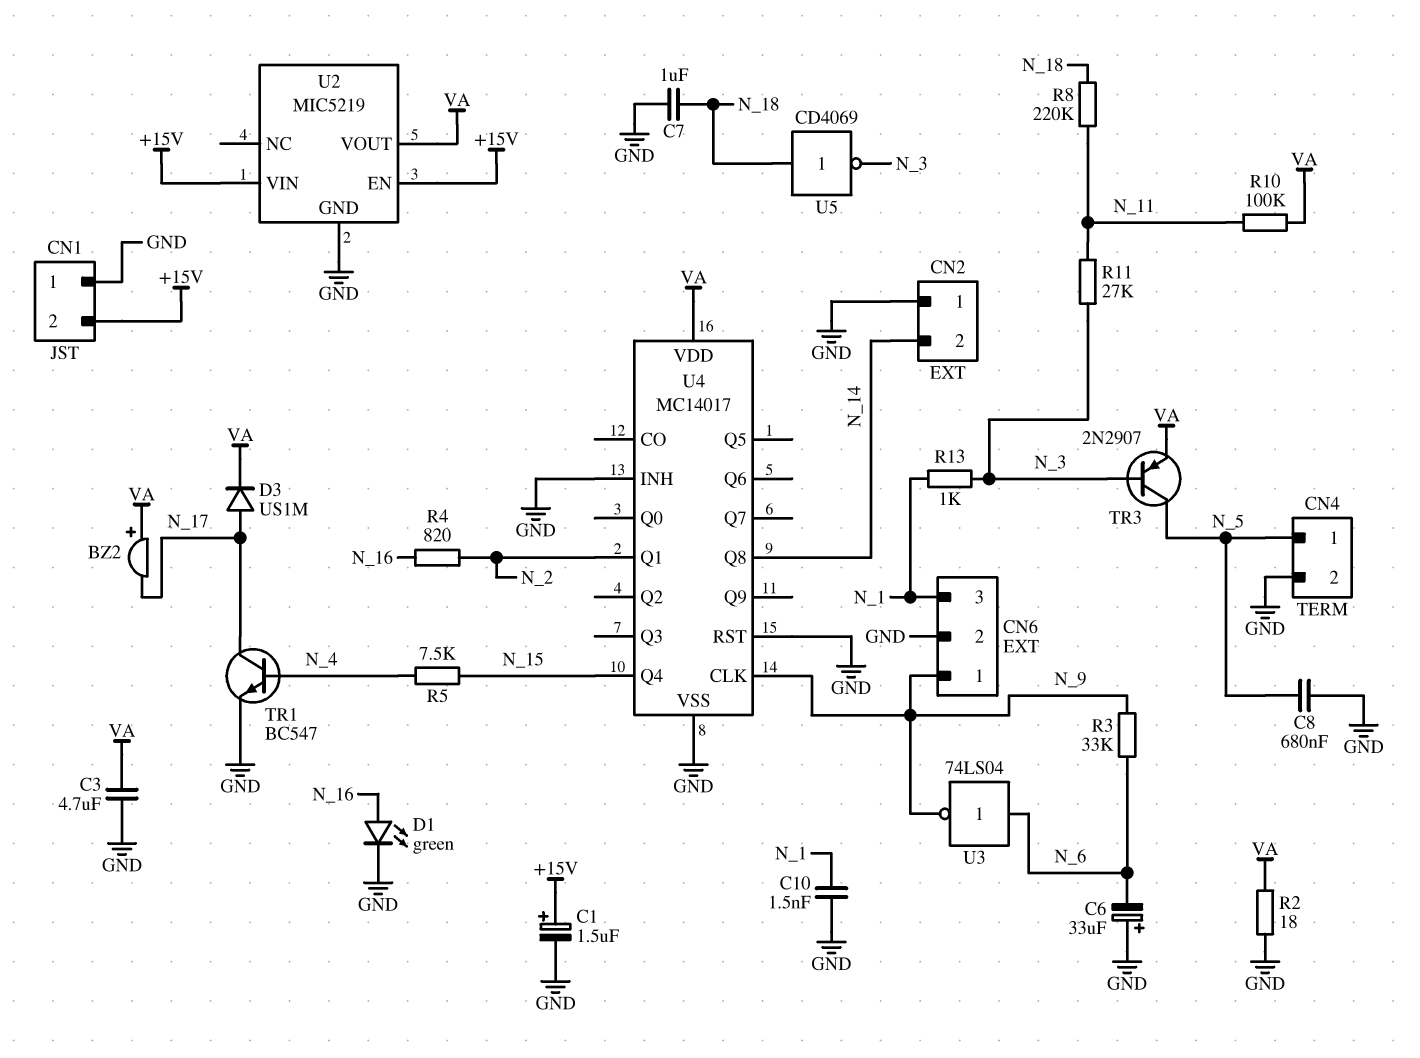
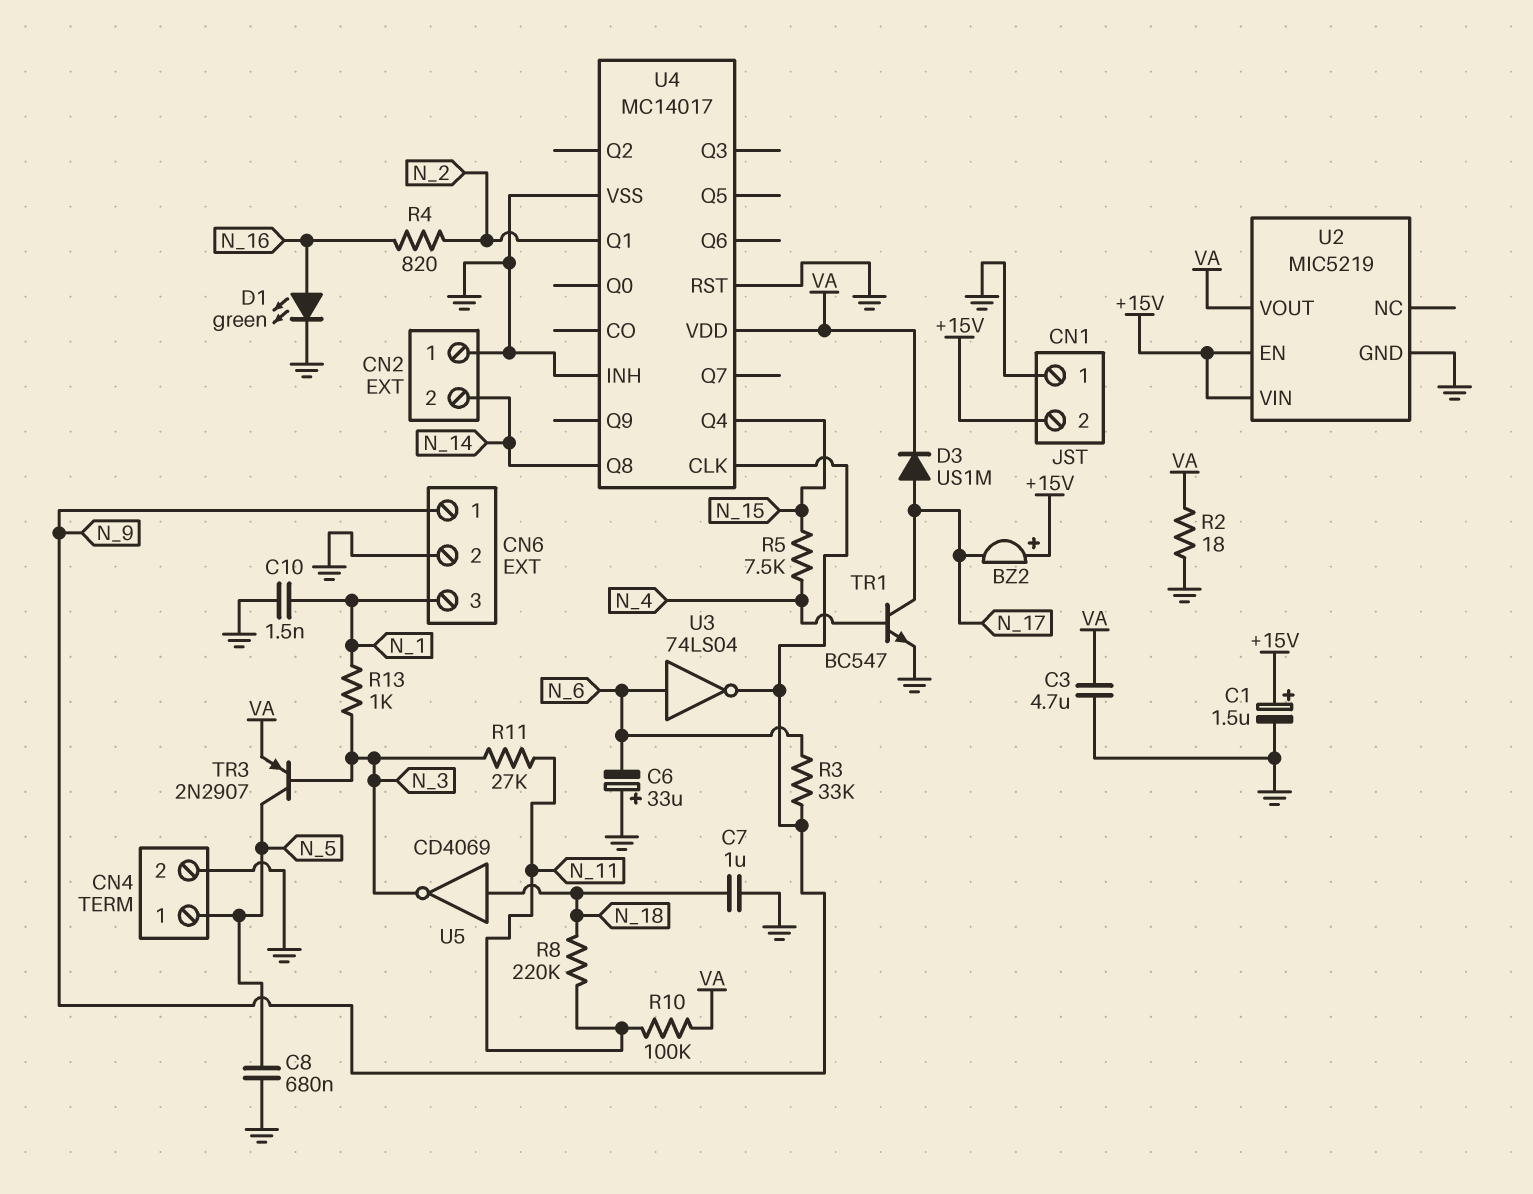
BZ2: buzzer (plus VA, minus N_17) -> buzzer (plus +15V, minus N_17)

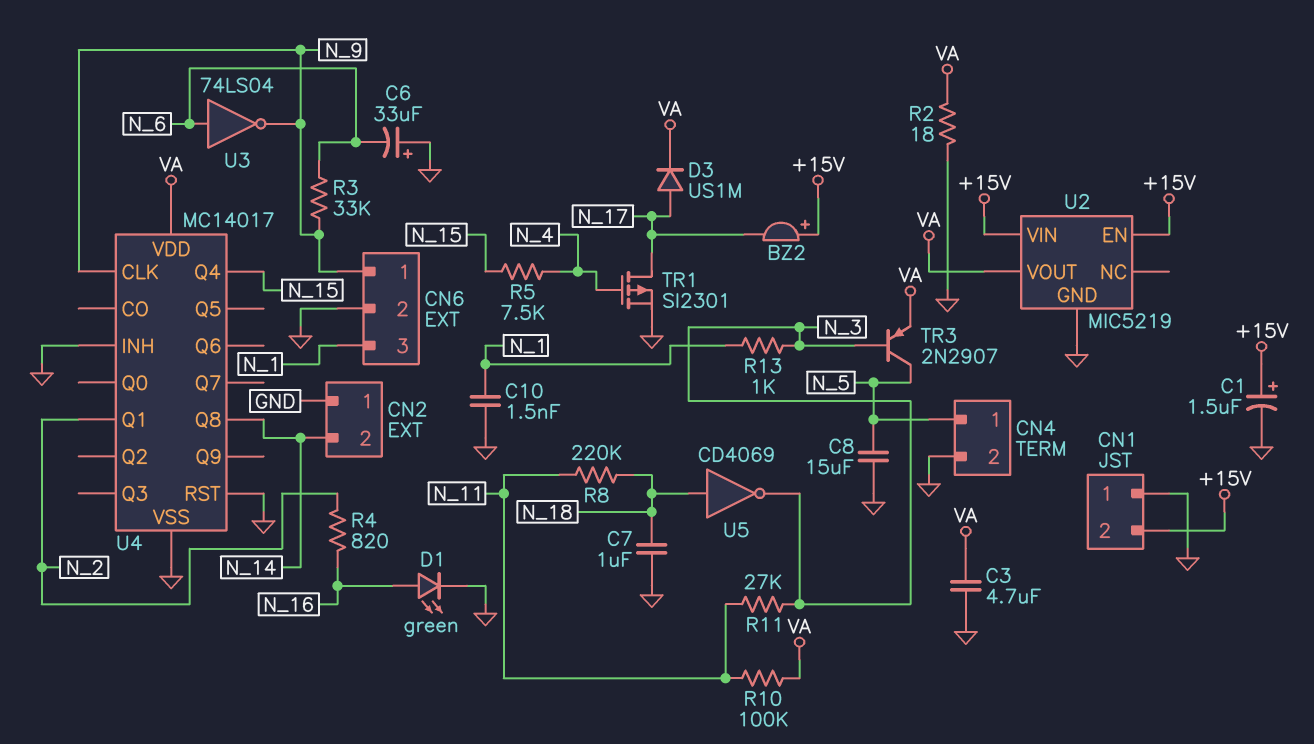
C8: 680nF (GND, N_5) -> 15uF (GND, N_5)
TR1: NPN BC547 (B N_4, C N_17, E GND) -> PMOS SI2301 (G N_4, D N_17, S GND)

